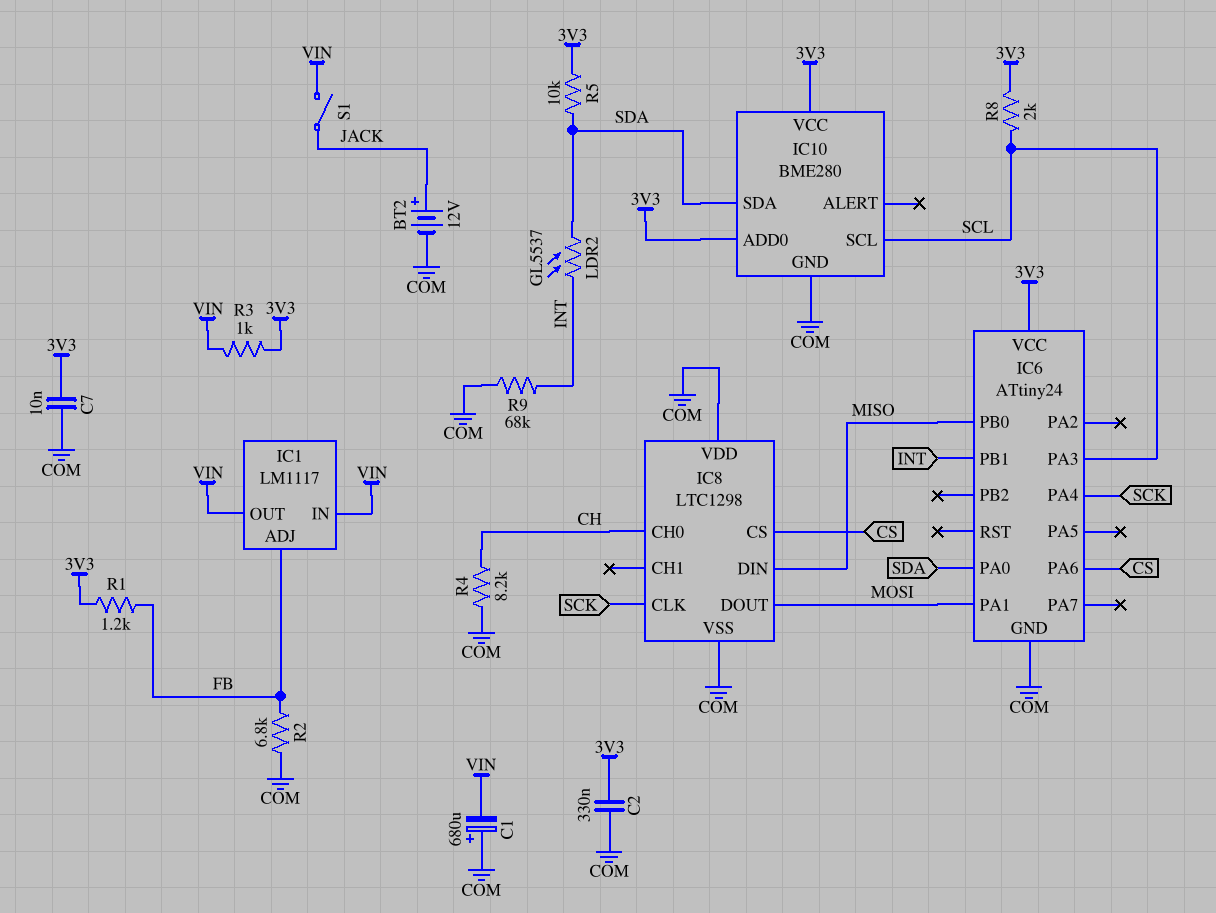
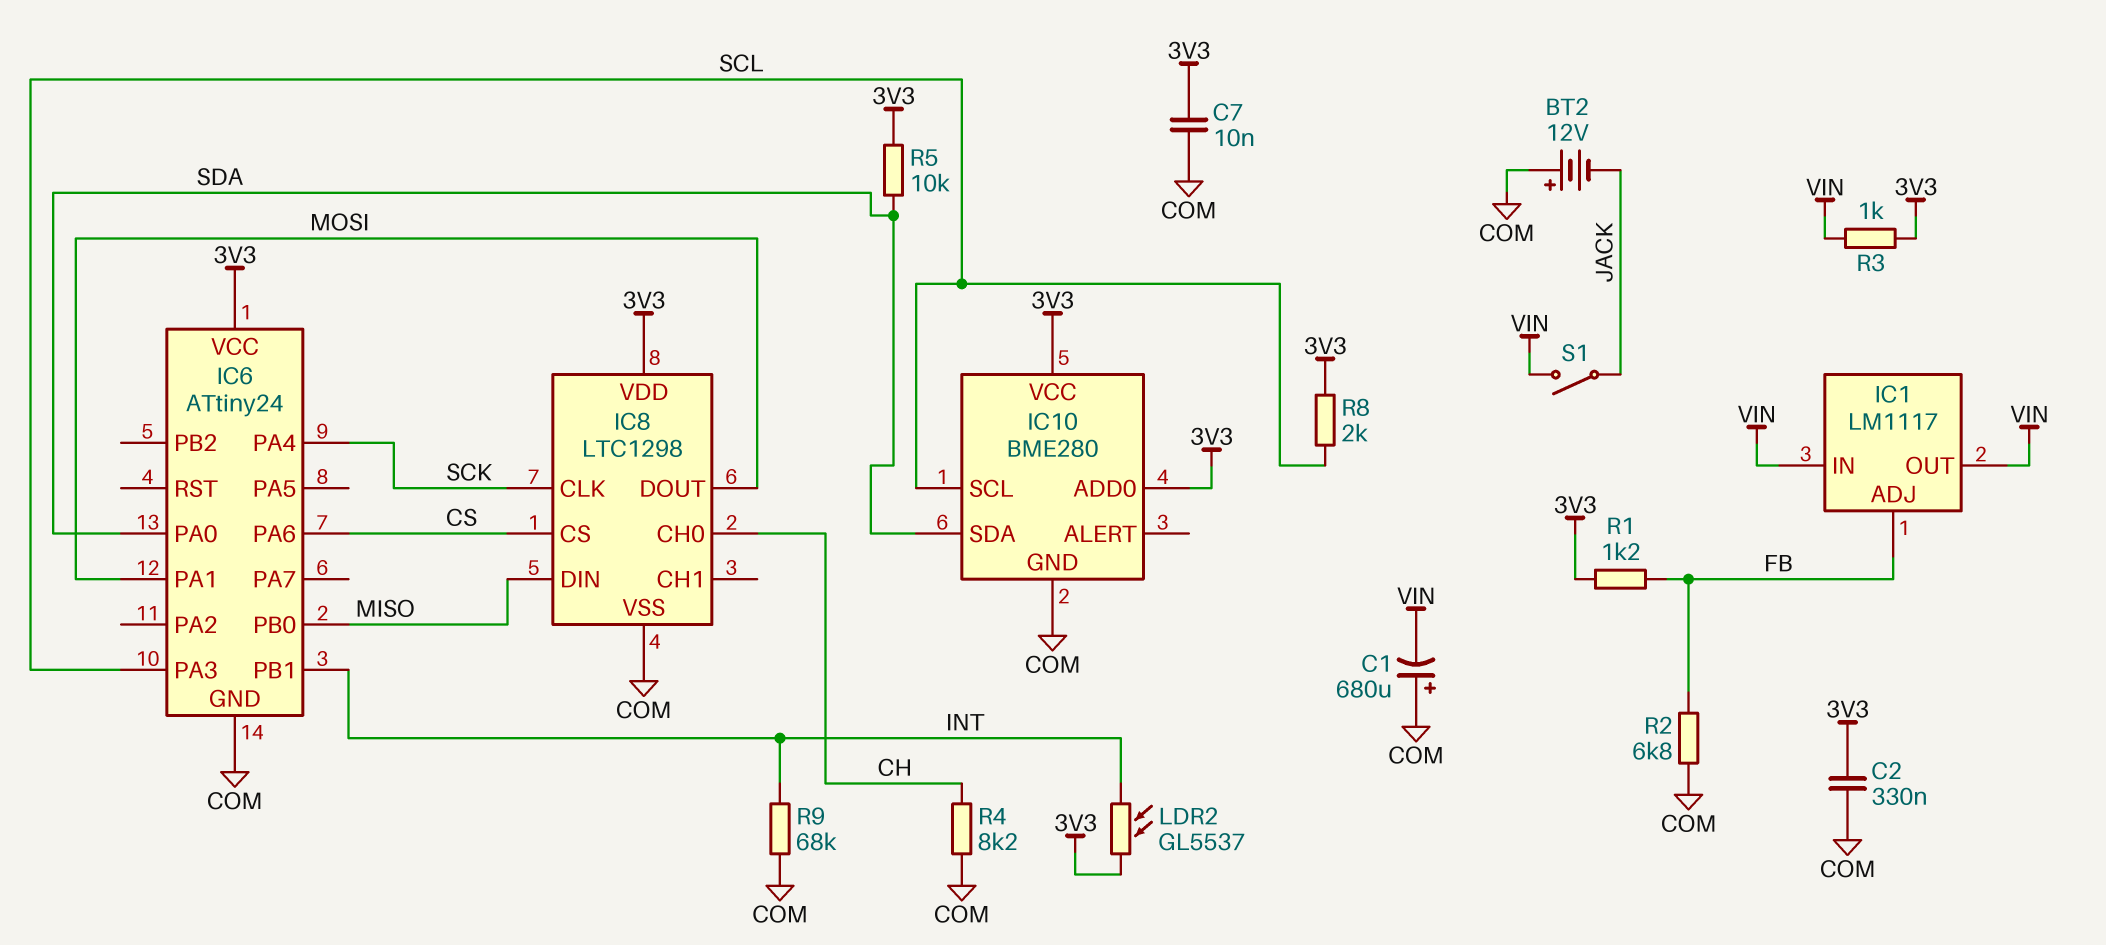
BT2: 12V (plus JACK, minus COM) -> 12V (plus COM, minus JACK)
IC8 pin VDD: COM -> 3V3
LDR2: GL5537 (INT, SDA) -> GL5537 (3V3, INT)

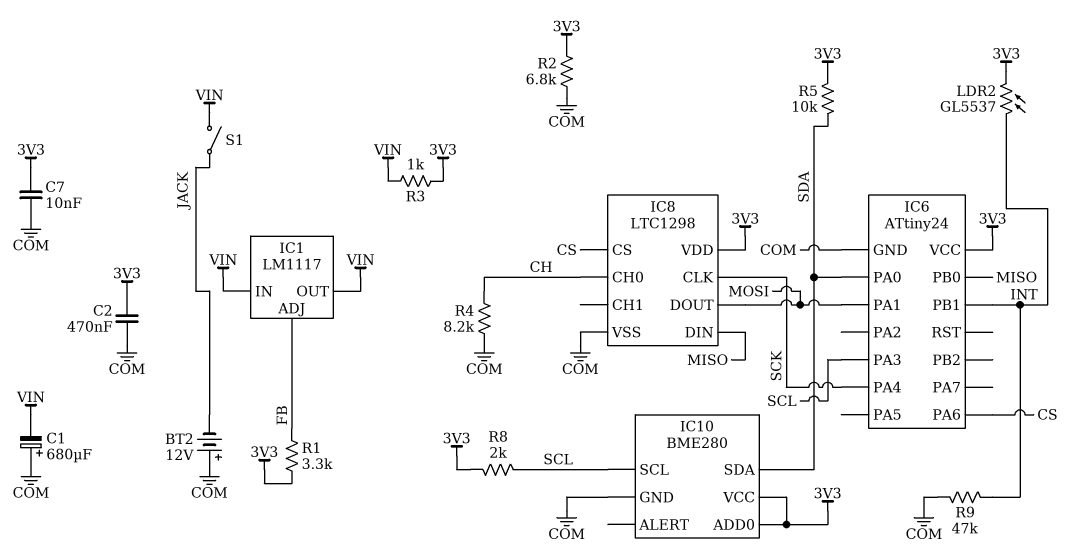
C2: 330nF (3V3, COM) -> 470nF (3V3, COM)
R1: 1.2k (3V3, FB) -> 3.3k (3V3, FB)
R2: 6.8k (COM, FB) -> 6.8k (3V3, COM)
R9: 68k (COM, INT) -> 47k (COM, INT)

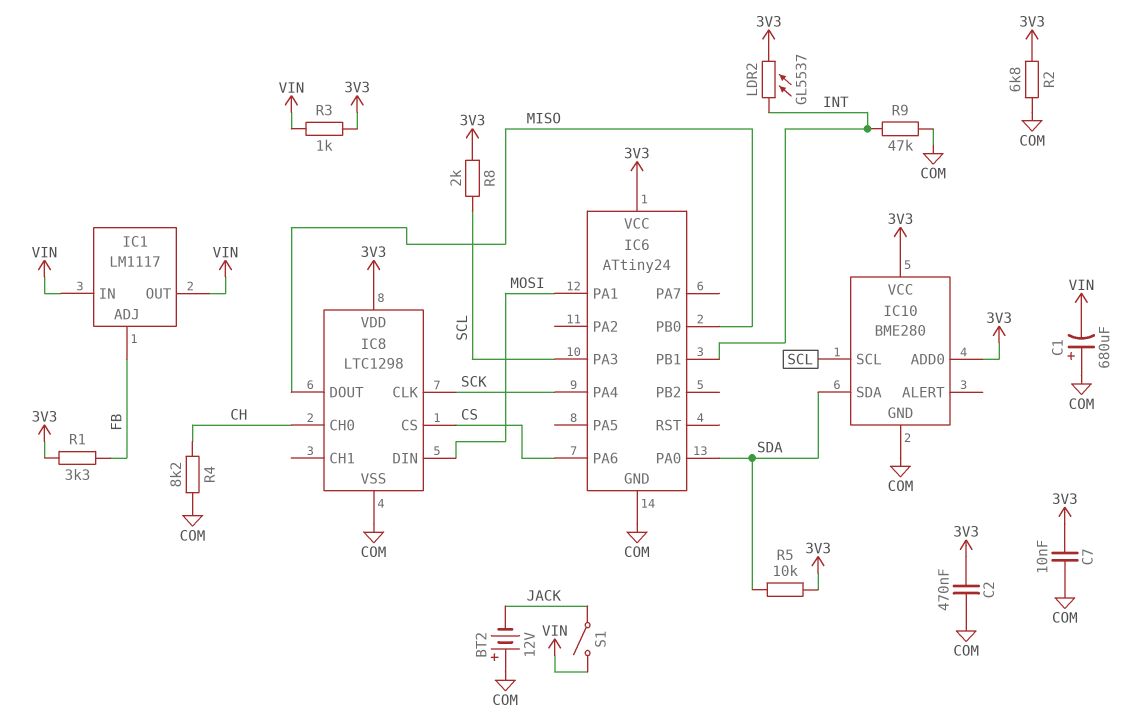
IC8 pin DIN: MISO -> MOSI
IC8 pin DOUT: MOSI -> MISO

